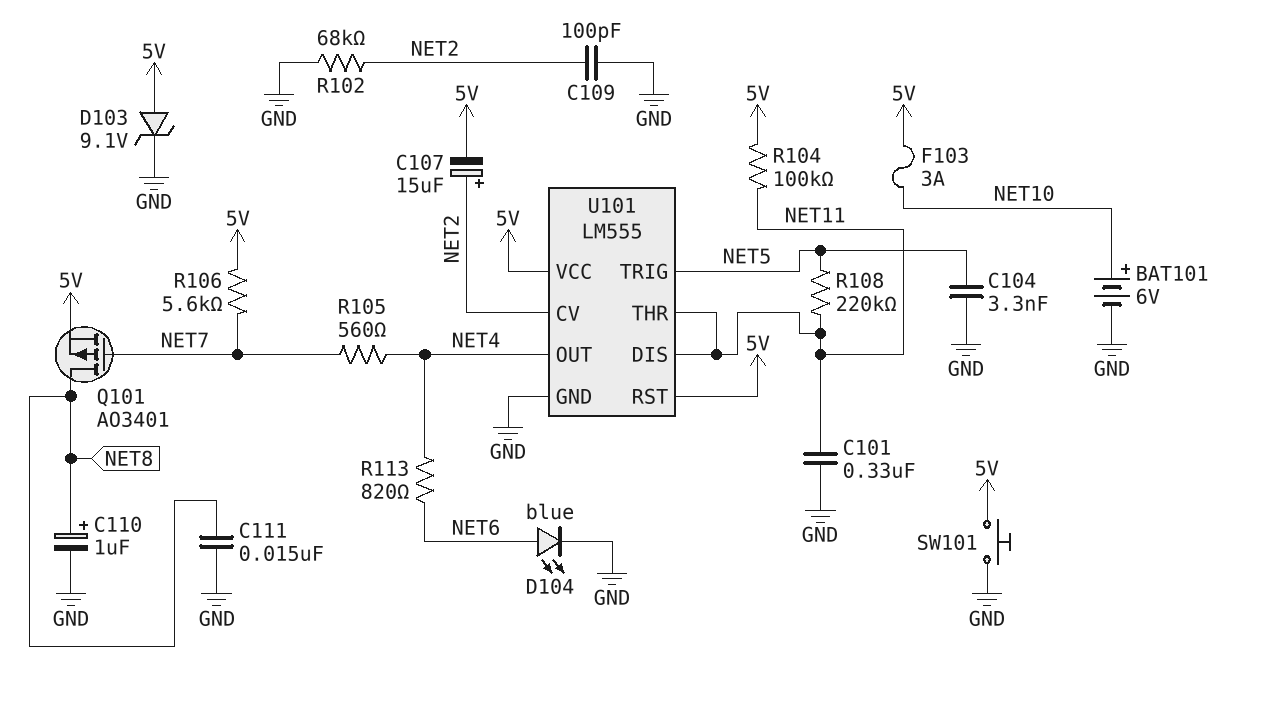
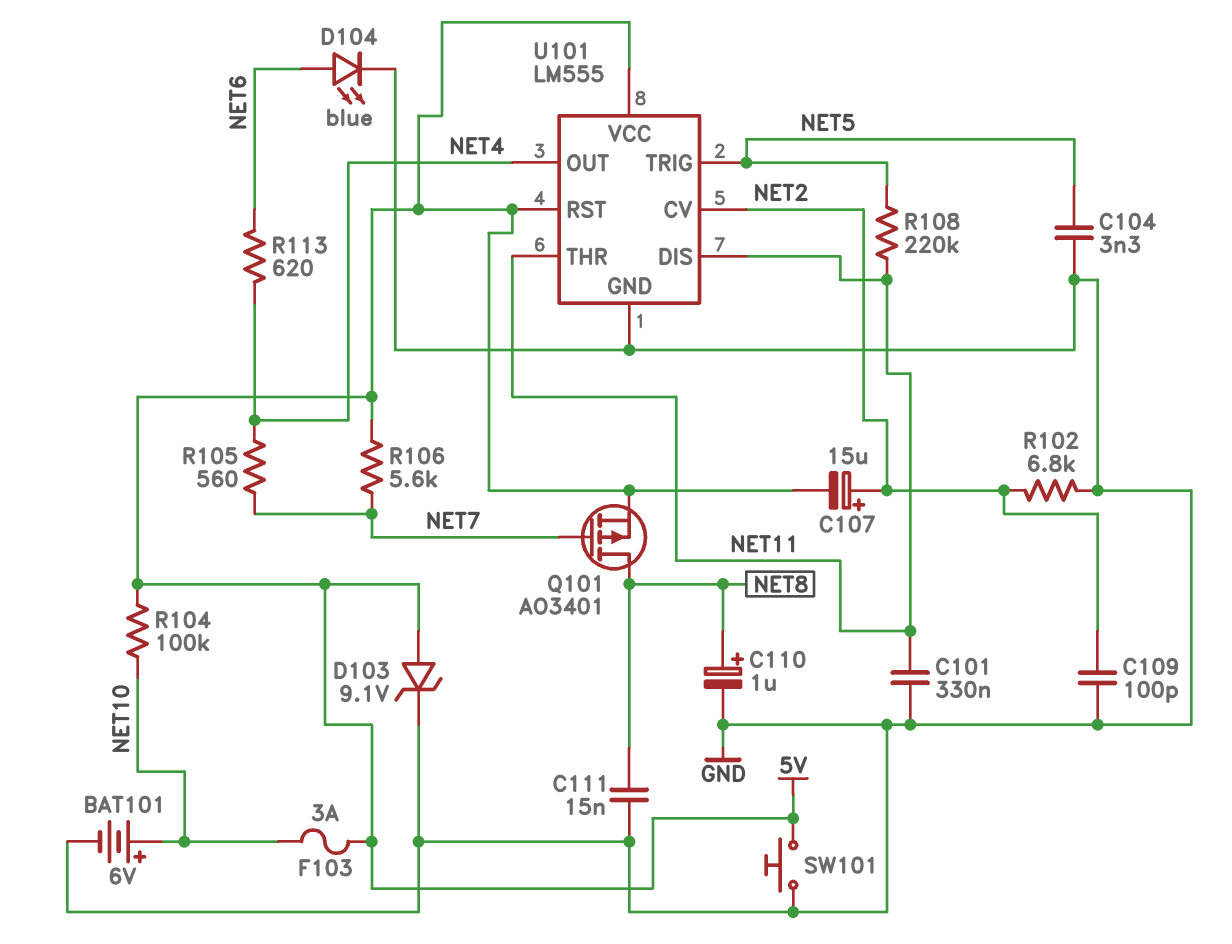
R102: 68k (GND, NET2) -> 6.8k (GND, NET2)
R104: 100k (5V, NET11) -> 100k (5V, NET10)
R113: 820 (NET4, NET6) -> 620 (NET4, NET6)

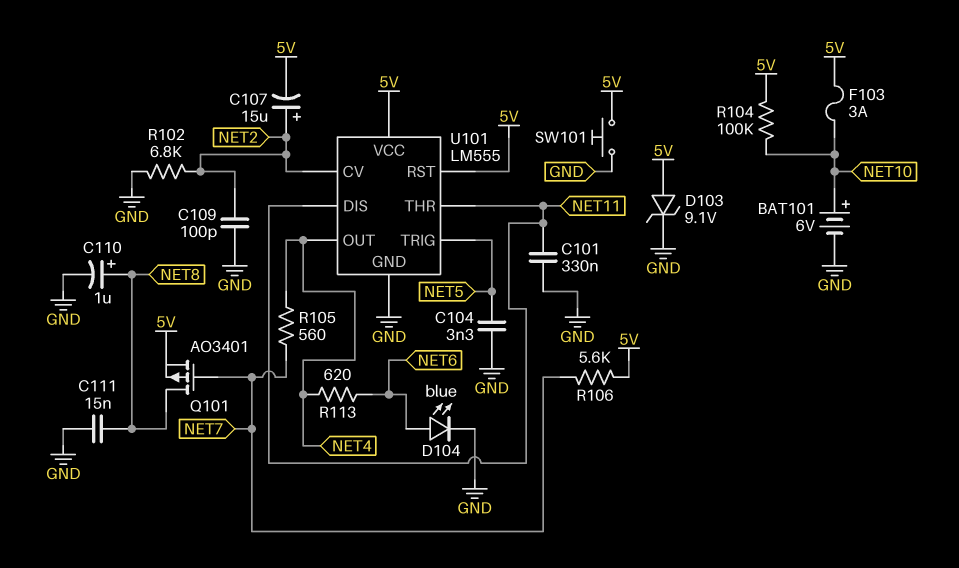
R108: 220k (NET5, NET11) -> none

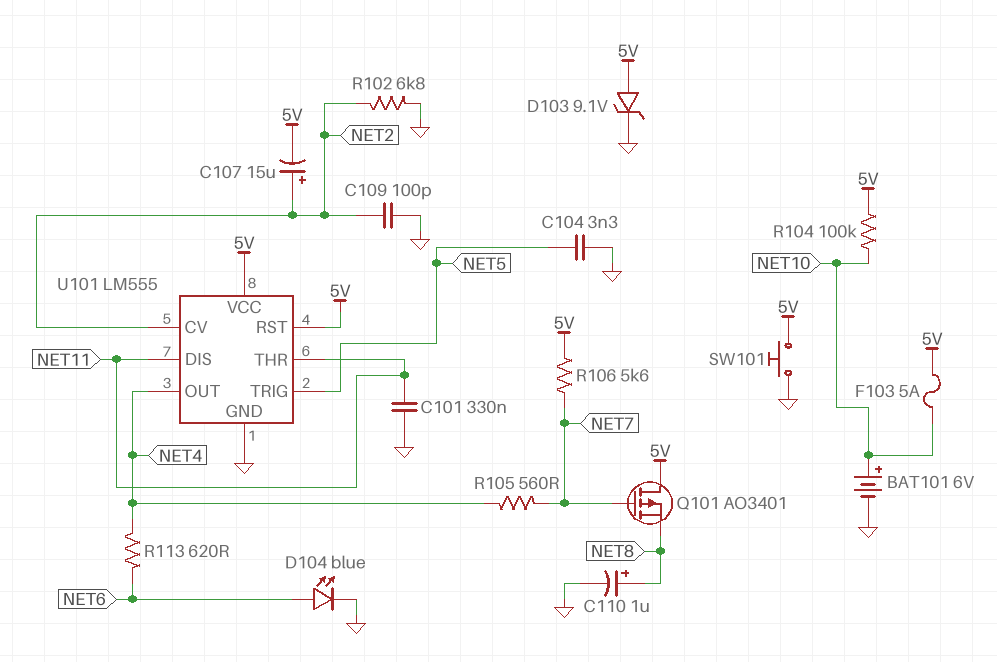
C111: 15nF (GND, NET8) -> none
F103: 3A (5V, NET10) -> 5A (5V, NET10)
Q101: PMOS AO3401 (G NET7, D NET8, S 5V) -> PMOS AO3401 (G NET7, D 5V, S NET8)

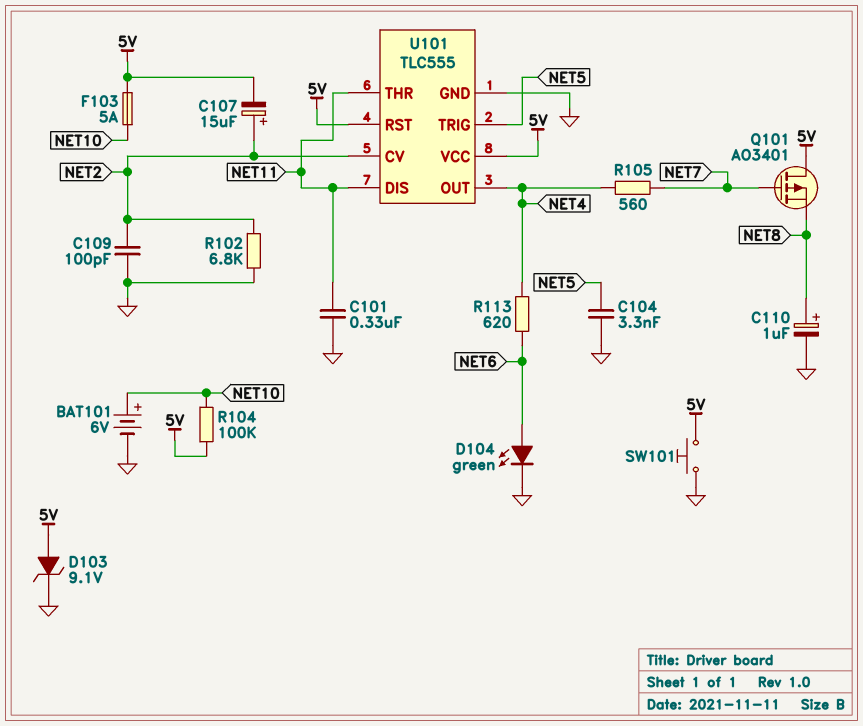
D104: LED blue (A NET6, K GND) -> LED green (A NET6, K GND)
R106: 5.6k (5V, NET7) -> none
U101: LM555 -> TLC555

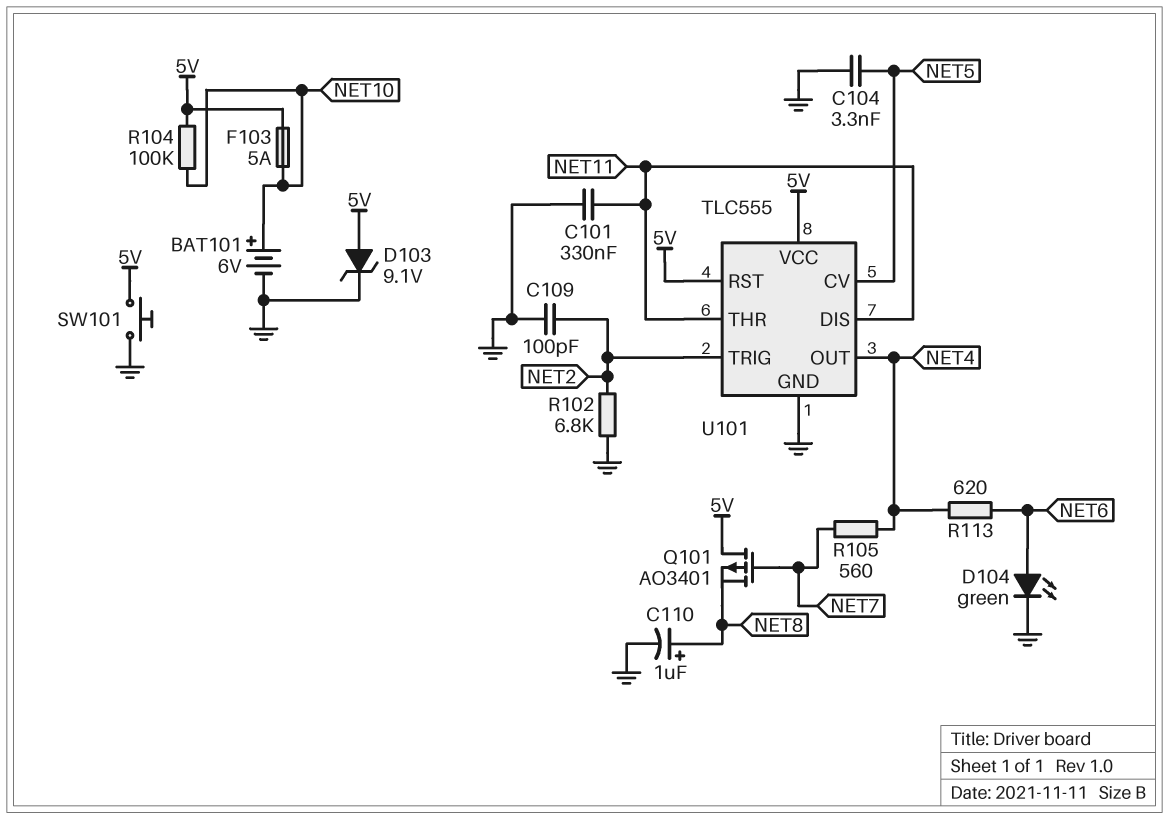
C107: 15uF (plus NET2, minus 5V) -> none
U101 pin CV: NET2 -> NET5
U101 pin TRIG: NET5 -> NET2

